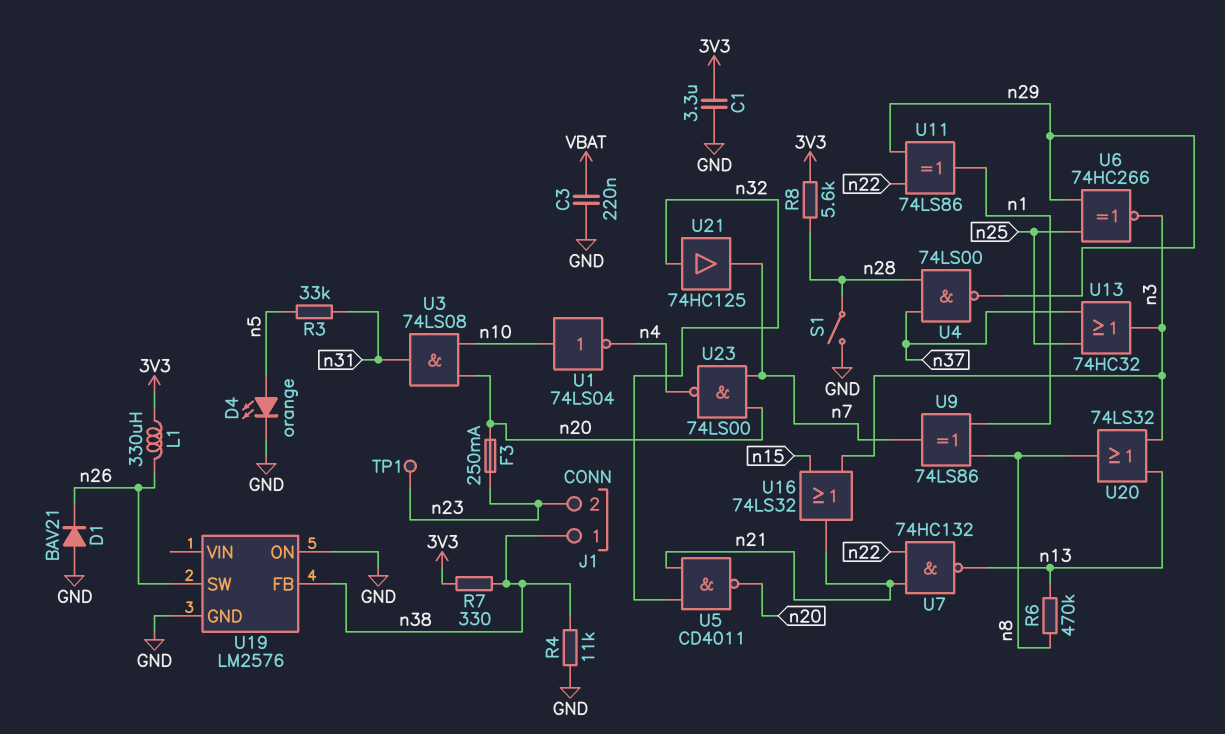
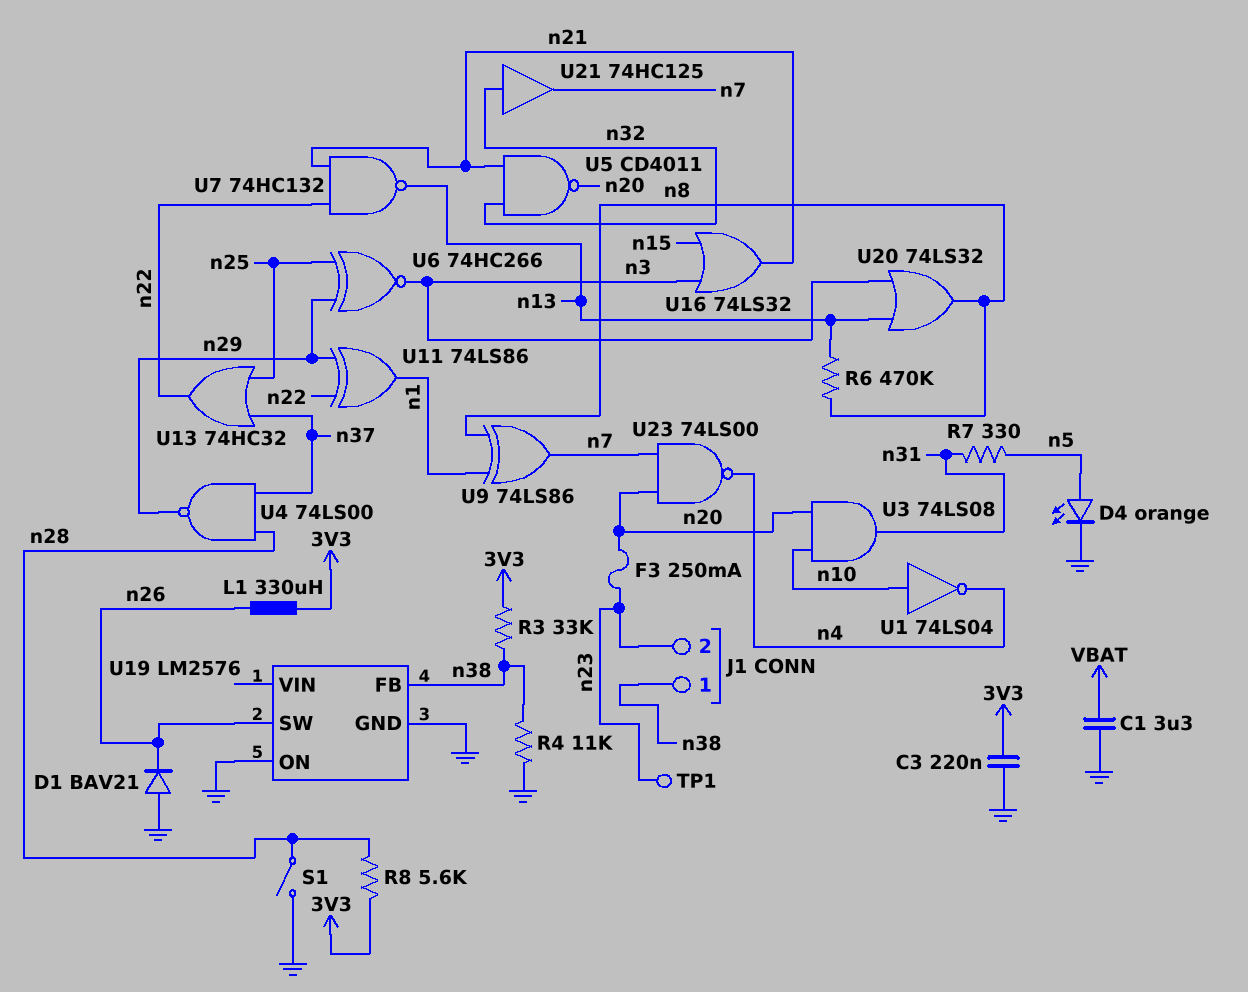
C1: 3.3uF (3V3, GND) -> 3.3uF (GND, VBAT)
C3: 220nF (GND, VBAT) -> 220nF (3V3, GND)
R3: 33k (n5, n31) -> 33k (3V3, n38)
R7: 330 (3V3, n38) -> 330 (n5, n31)
U13: OR 74HC32 (in n25, in n37, out n3) -> OR 74HC32 (in n25, in n37, out n22)

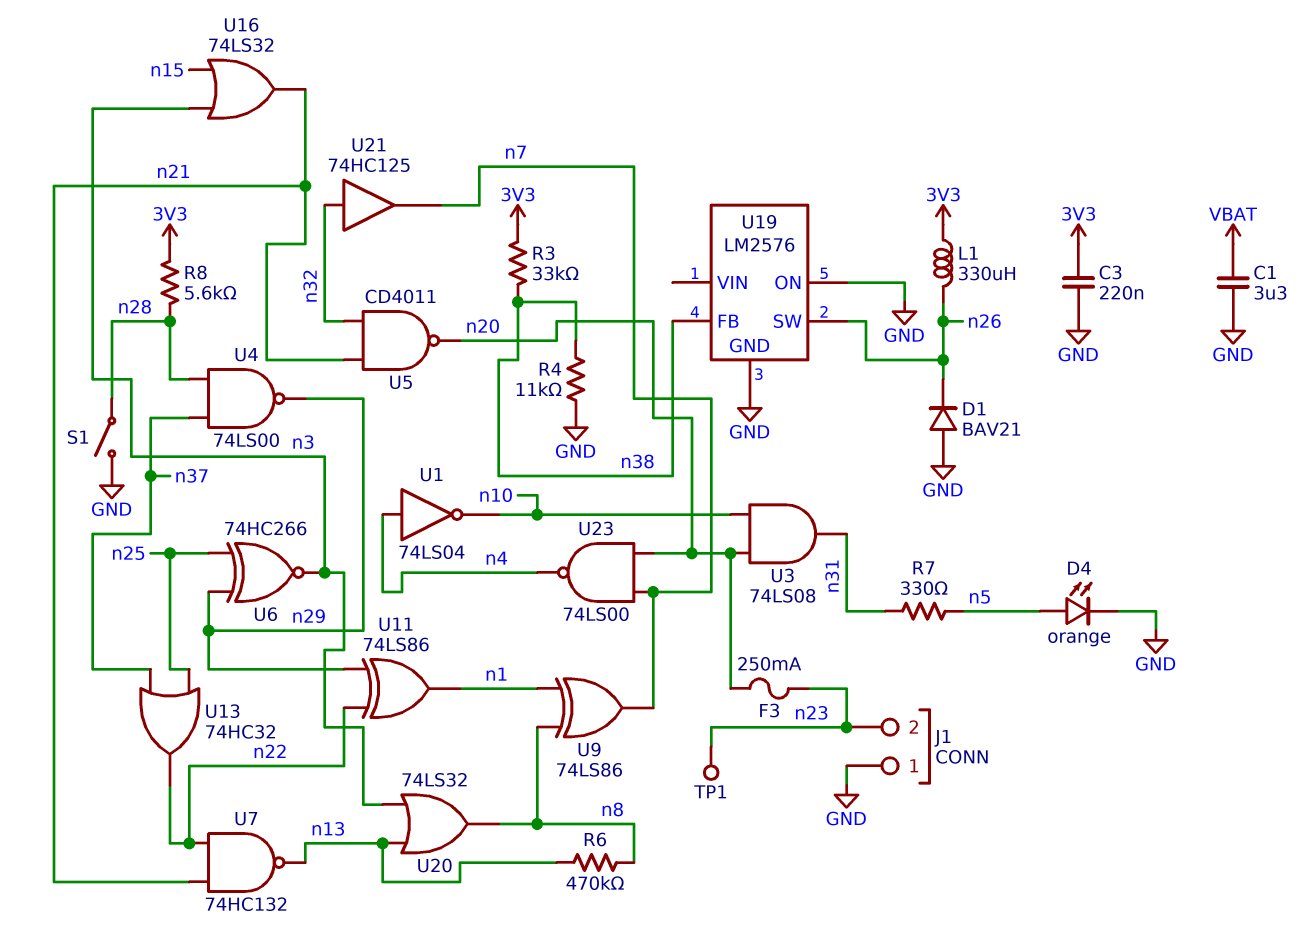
J1 pin 1: n38 -> GND
U1: NOT 74LS04 (in n10, out n4) -> NOT 74LS04 (in n4, out n10)

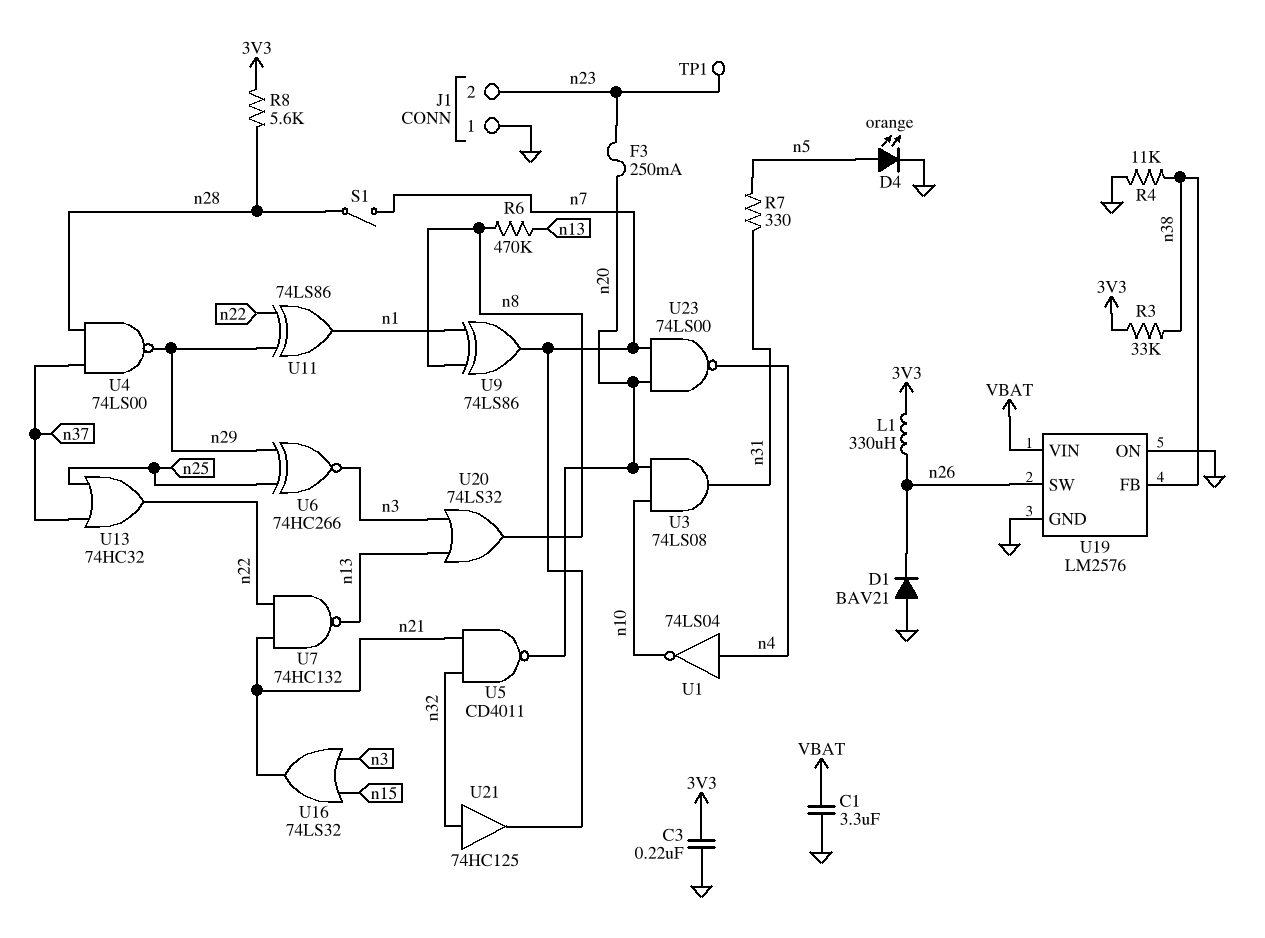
S1: switch (GND, n28) -> switch (n7, n28)
U19 pin VIN: none -> VBAT

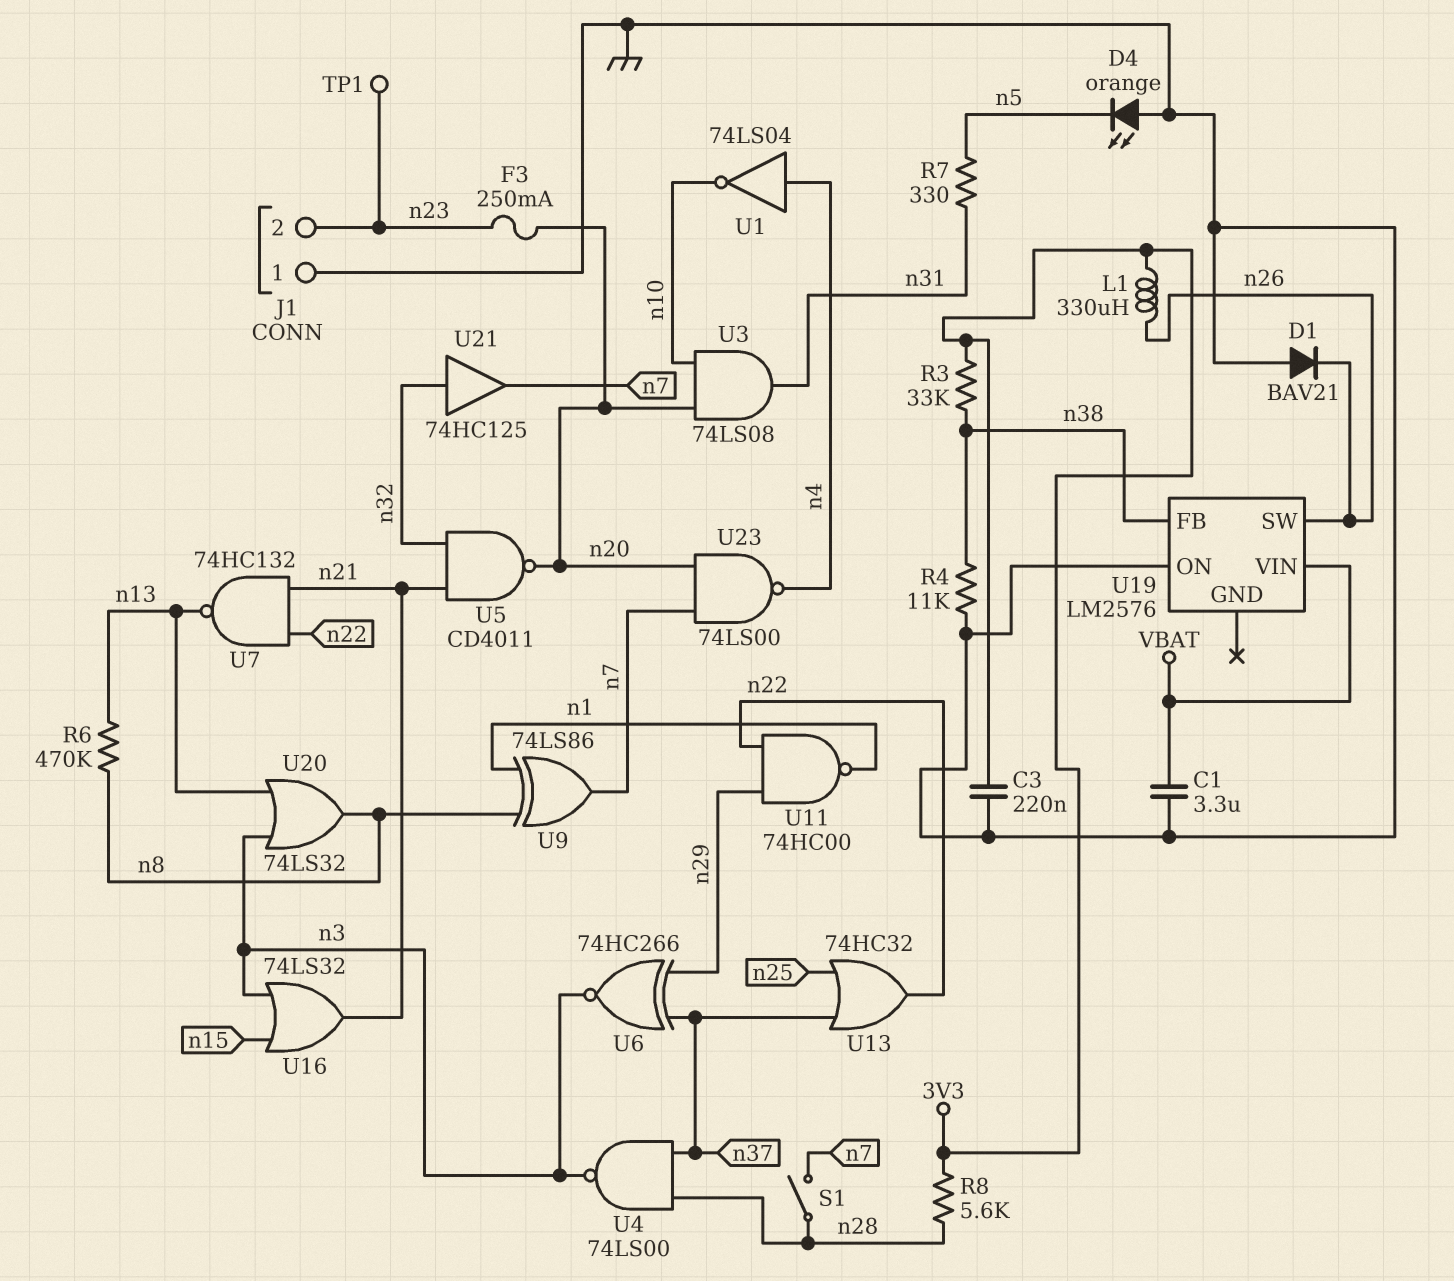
D4: LED orange (A n5, K GND) -> LED orange (A GND, K n5)
U4: NAND 74LS00 (in n28, in n37, out n29) -> NAND 74LS00 (in n28, in n37, out n3)
U6: XNOR 74HC266 (in n25, in n29, out n3) -> XNOR 74HC266 (in n29, in n37, out n3)
U11: XOR 74LS86 (in n22, in n29, out n1) -> NAND 74HC00 (in n22, in n29, out n1)
U19 pin GND: GND -> none

